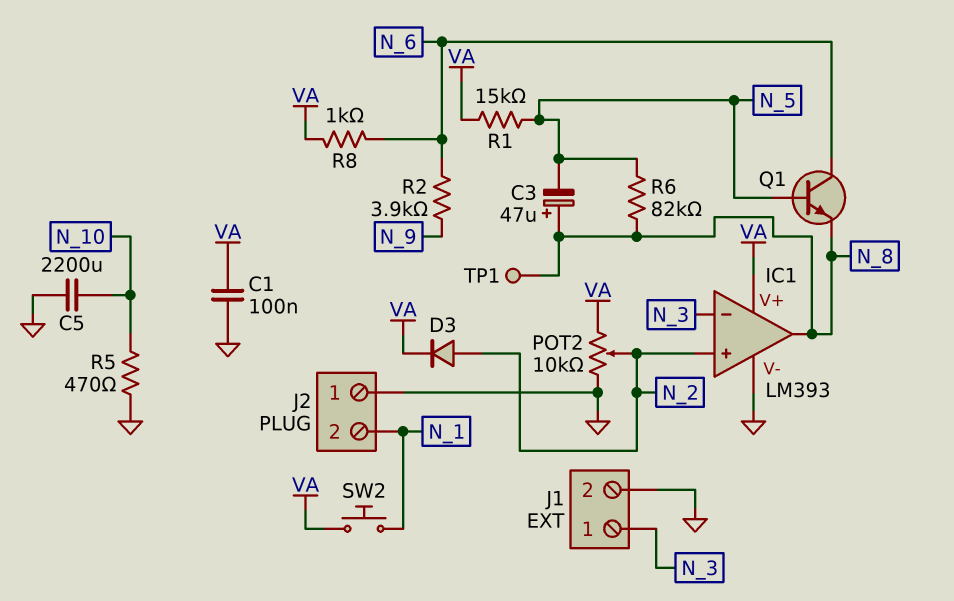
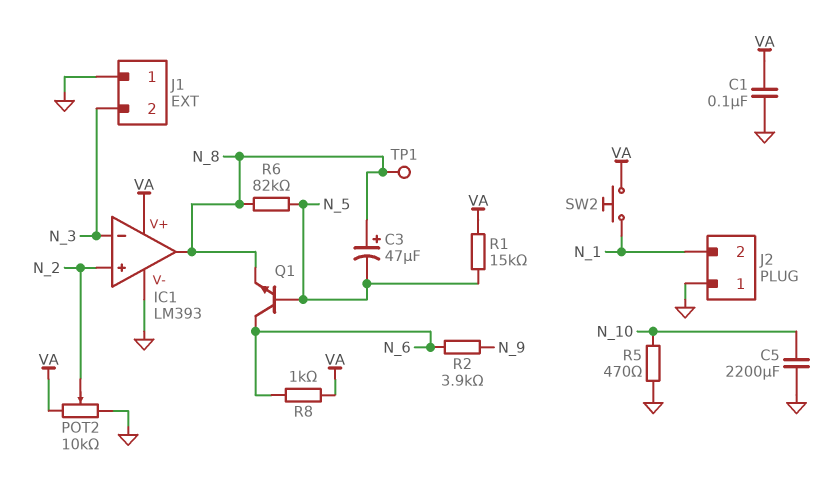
D3: diode (A N_2, K VA) -> none
J1 pin 1: N_3 -> GND
J1 pin 2: GND -> N_3

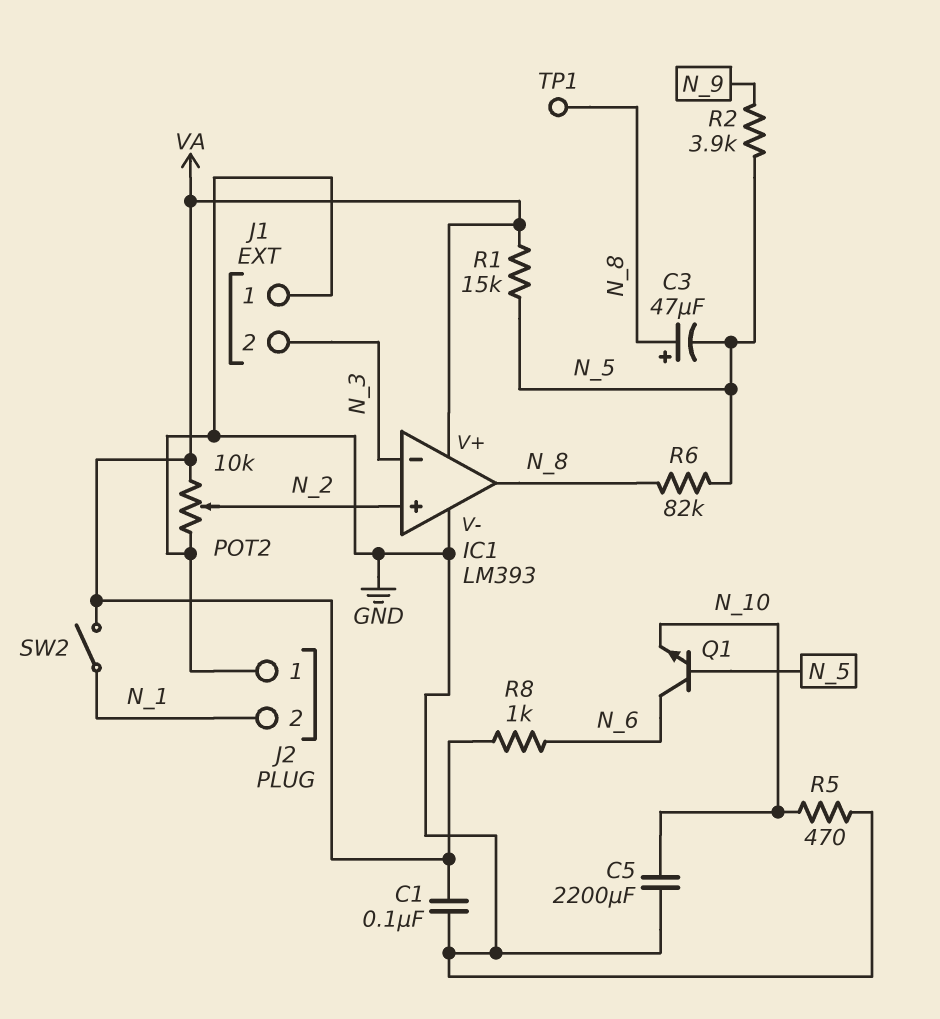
Q1: NPN (B N_5, C N_6, E N_8) -> NPN (B N_5, C N_6, E N_10)
R2: 3.9k (N_6, N_9) -> 3.9k (N_5, N_9)
SW2: button (N_1, VA) -> switch (N_1, VA)

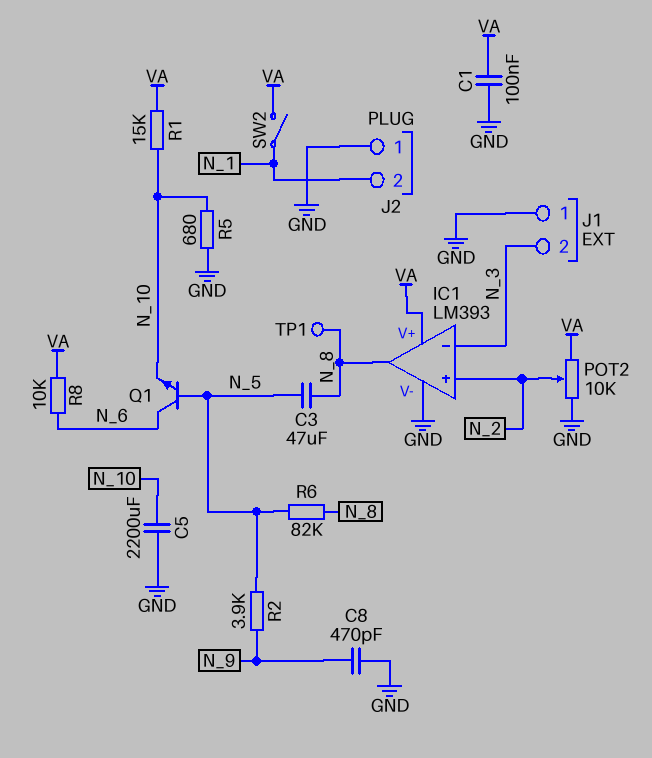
C3: 47uF (plus N_8, minus N_5) -> 47uF (N_5, N_8)
C8: none -> 470pF (GND, N_9)
R1: 15k (N_5, VA) -> 15k (N_10, VA)
R5: 470 (GND, N_10) -> 680 (GND, N_10)
R8: 1k (N_6, VA) -> 10k (N_6, VA)

